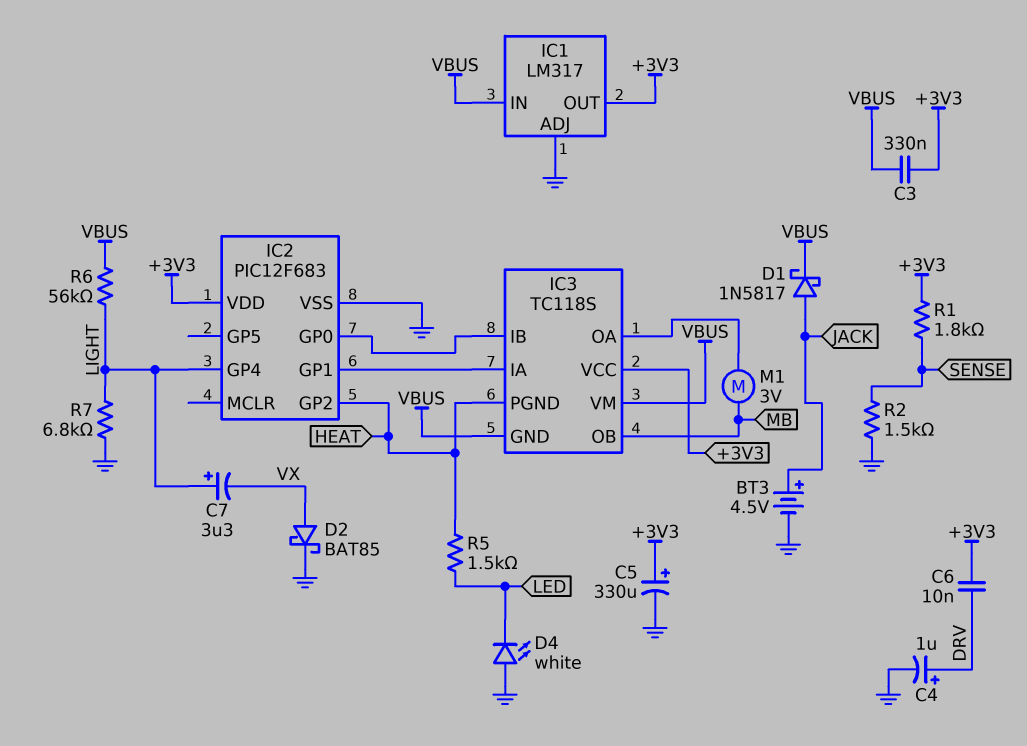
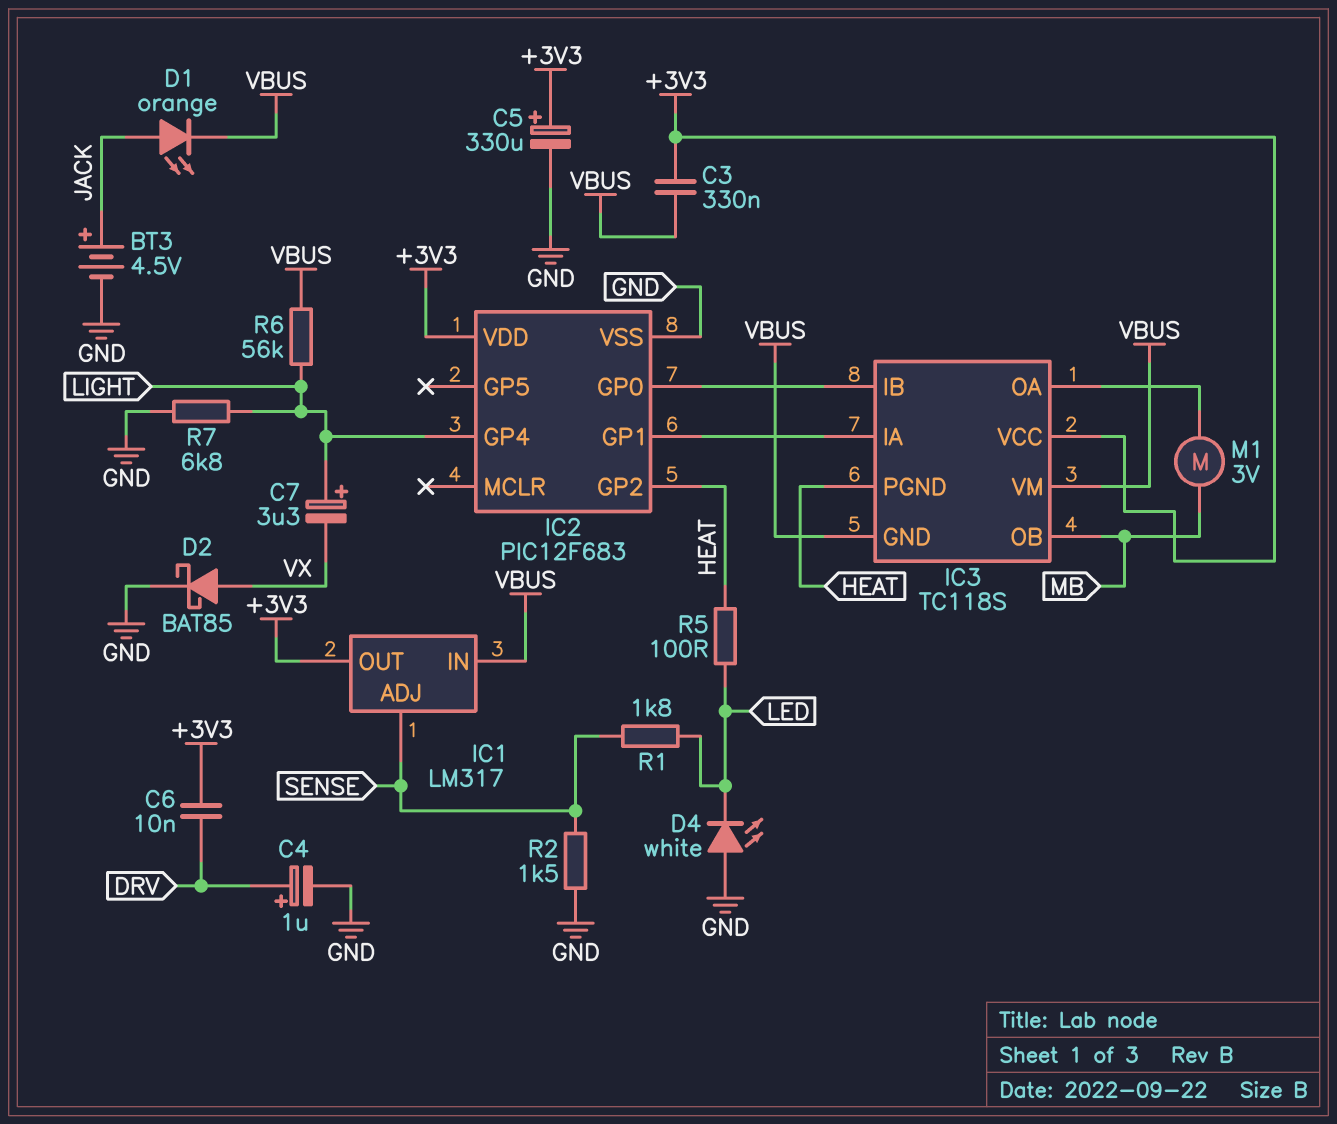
D1: schottky 1N5817 (A JACK, K VBUS) -> LED orange (A JACK, K VBUS)
IC1 pin ADJ: GND -> SENSE
R1: 1.8k (+3V3, SENSE) -> 1.8k (LED, SENSE)
R5: 1.5k (HEAT, LED) -> 100 (HEAT, LED)

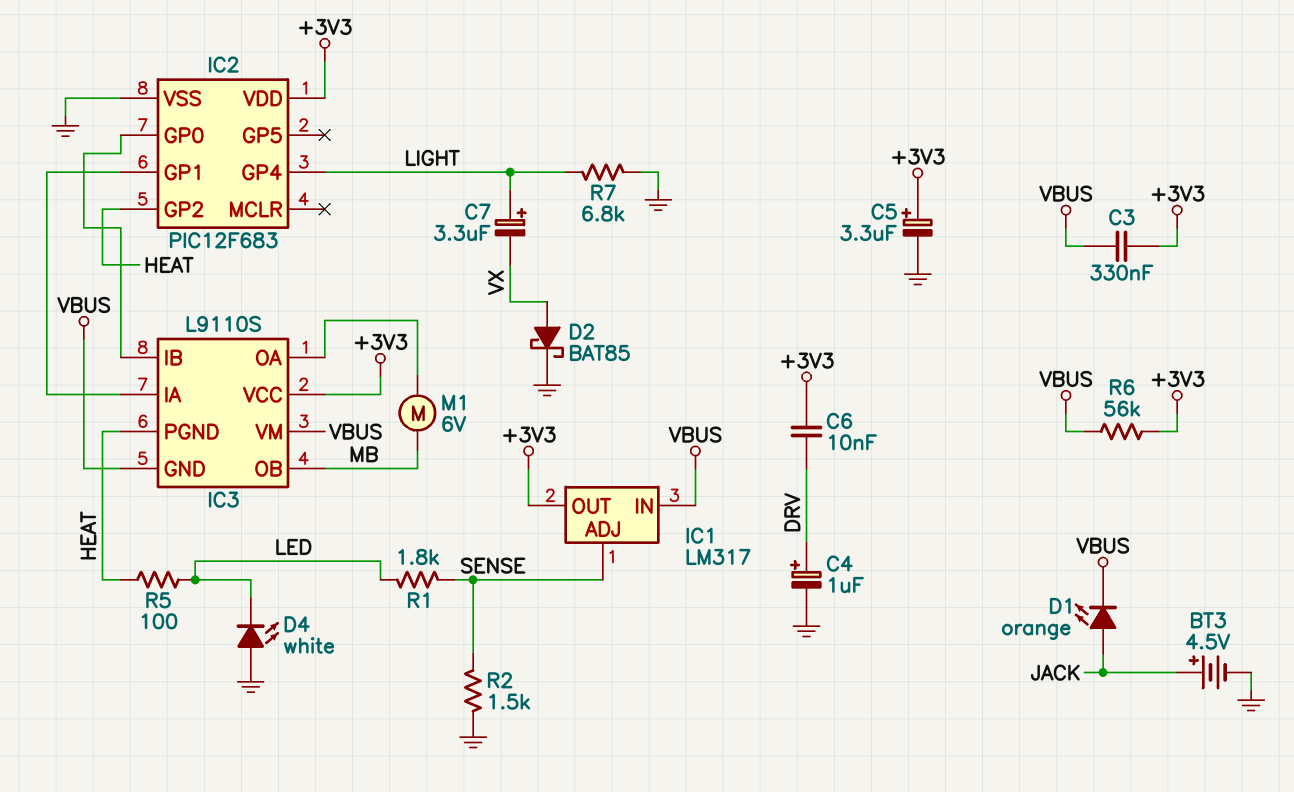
C5: 330uF (plus +3V3, minus GND) -> 3.3uF (plus +3V3, minus GND)
IC3: TC118S -> L9110S
M1: motor 3V (IC3/OA, MB) -> motor 6V (IC3/OA, MB)
R6: 56k (LIGHT, VBUS) -> 56k (+3V3, VBUS)

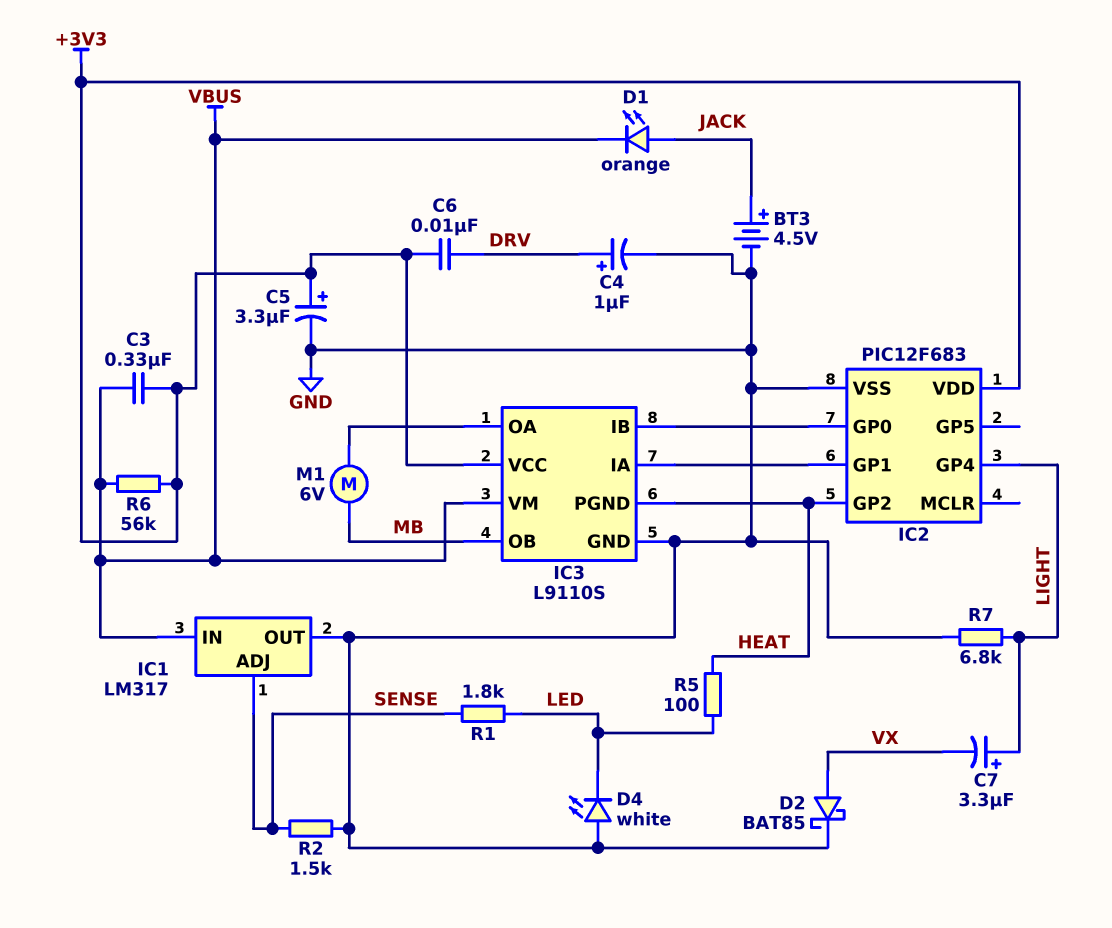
IC1 pin OUT: +3V3 -> GND
IC3 pin GND: VBUS -> GND

